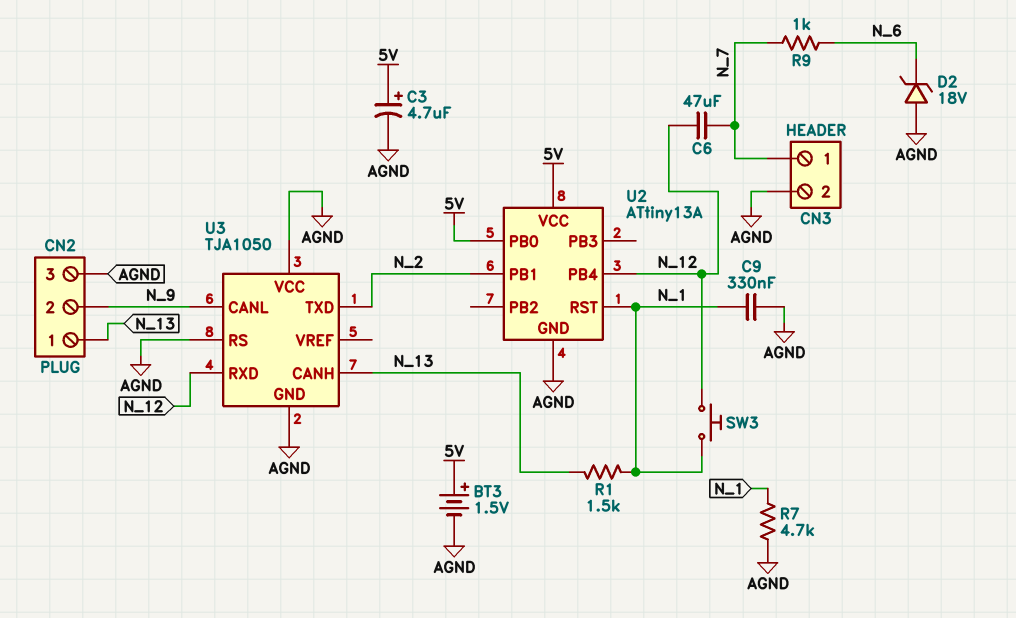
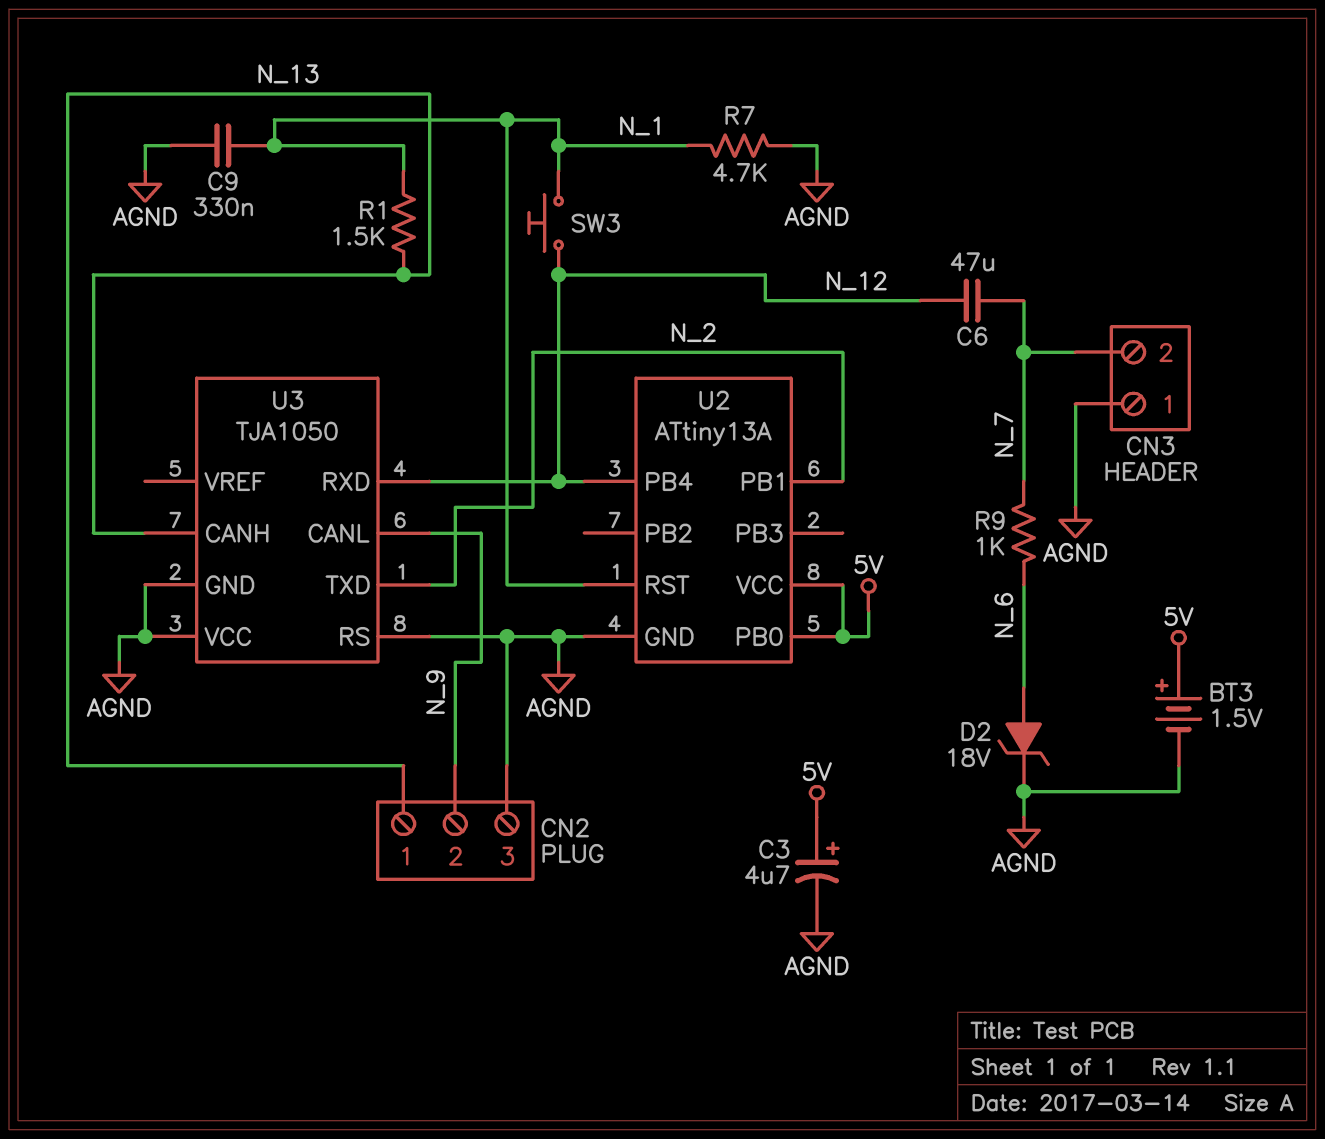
CN3 pin 1: N_7 -> AGND
CN3 pin 2: AGND -> N_7
D2: zener 18V (A AGND, K N_6) -> zener 18V (A N_6, K AGND)

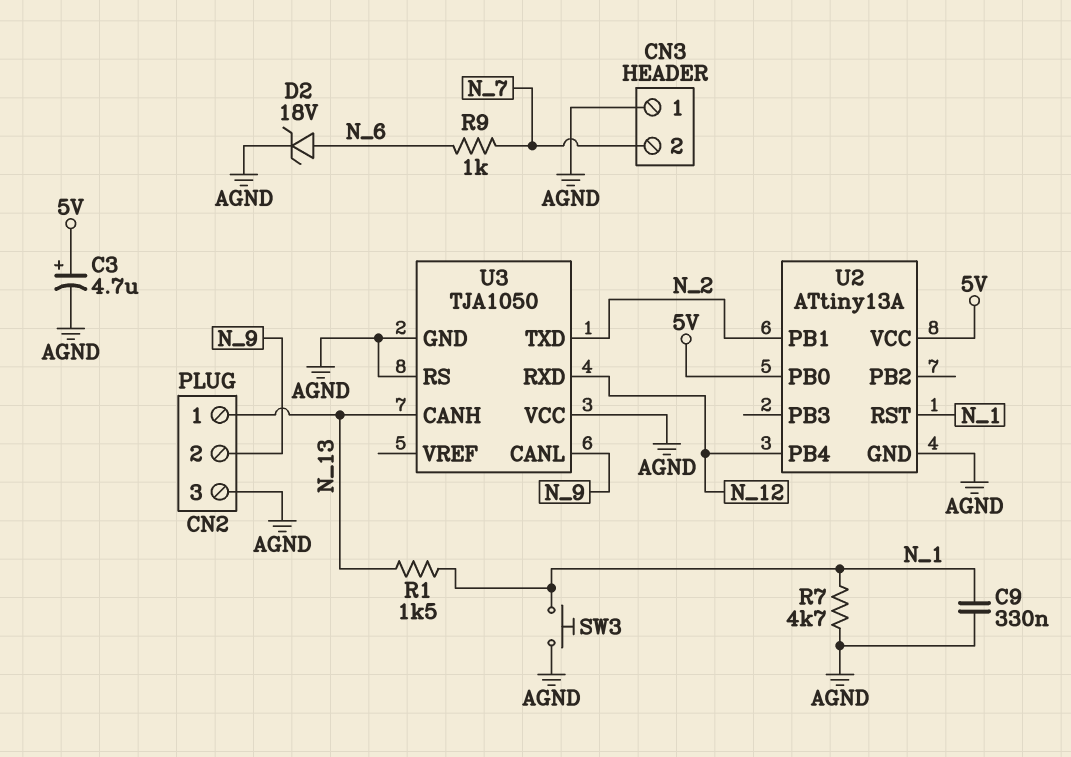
BT3: 1.5V (plus 5V, minus AGND) -> none
C6: 47uF (N_7, N_12) -> none
SW3: button (N_1, N_12) -> button (AGND, N_1)

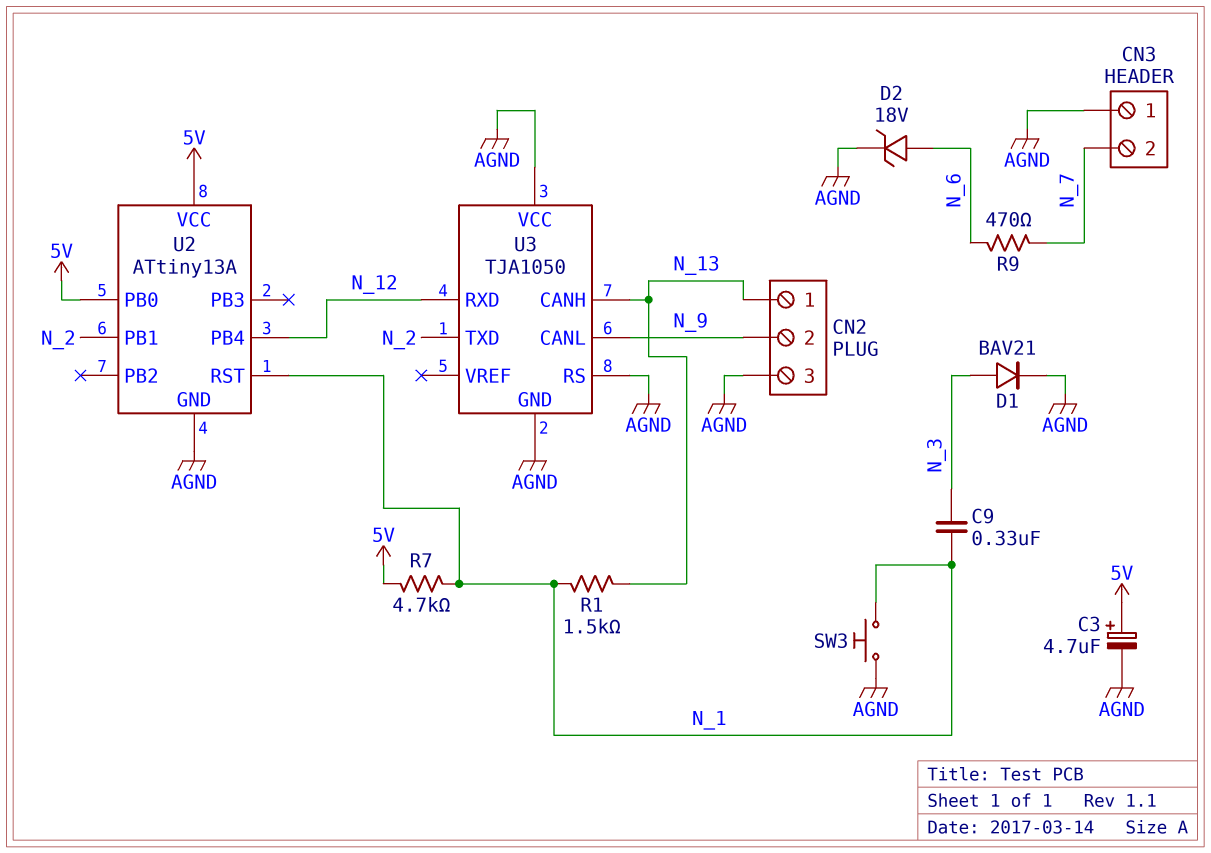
C9: 330nF (AGND, N_1) -> 330nF (N_1, N_3)
D1: none -> diode BAV21 (A N_3, K AGND)
R7: 4.7k (AGND, N_1) -> 4.7k (5V, N_1)
R9: 1k (N_6, N_7) -> 470 (N_6, N_7)

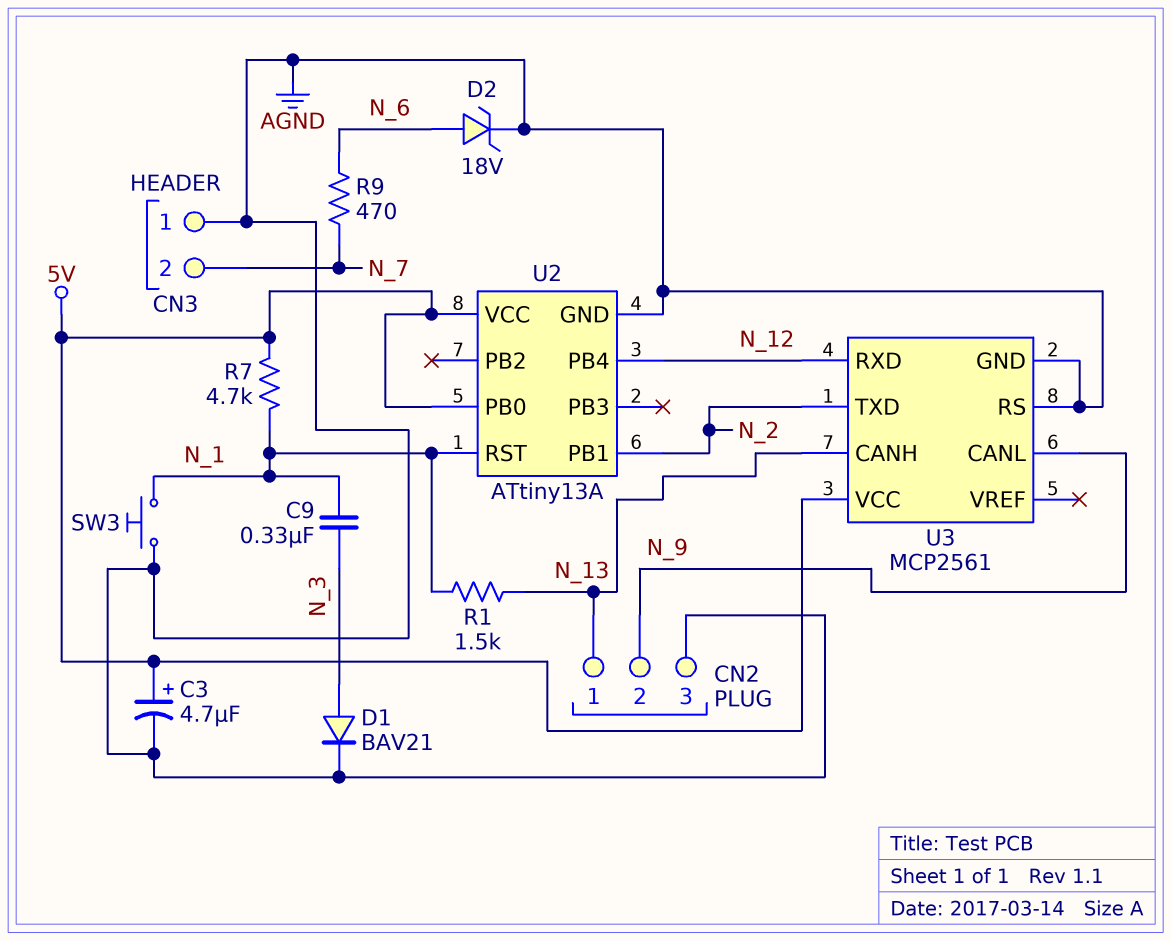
U3: TJA1050 -> MCP2561
U3 pin VCC: AGND -> 5V

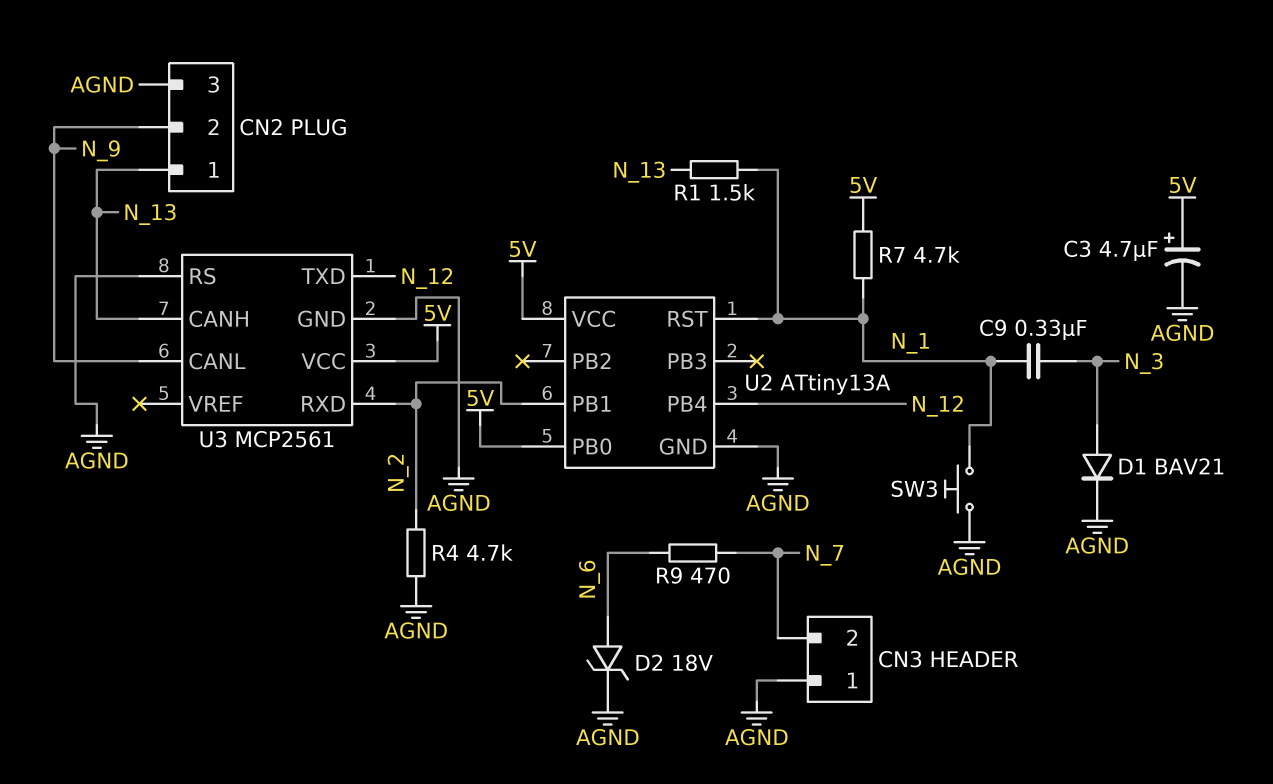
R4: none -> 4.7k (AGND, N_2)
U3 pin RXD: N_12 -> N_2
U3 pin TXD: N_2 -> N_12

